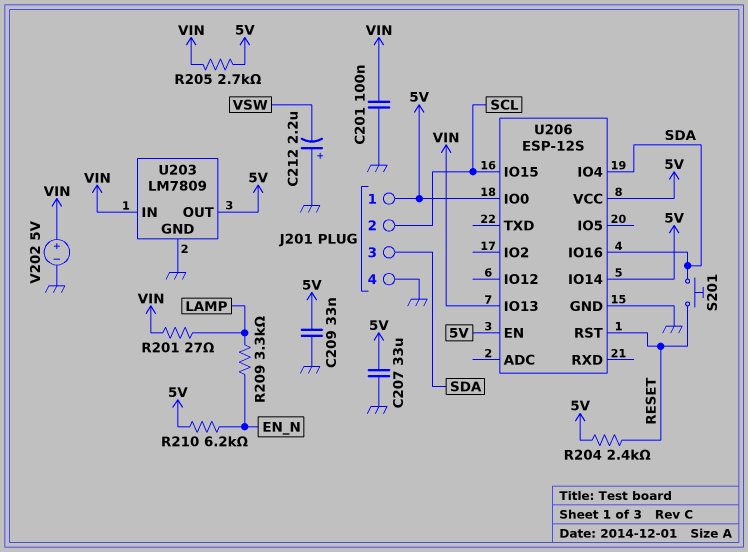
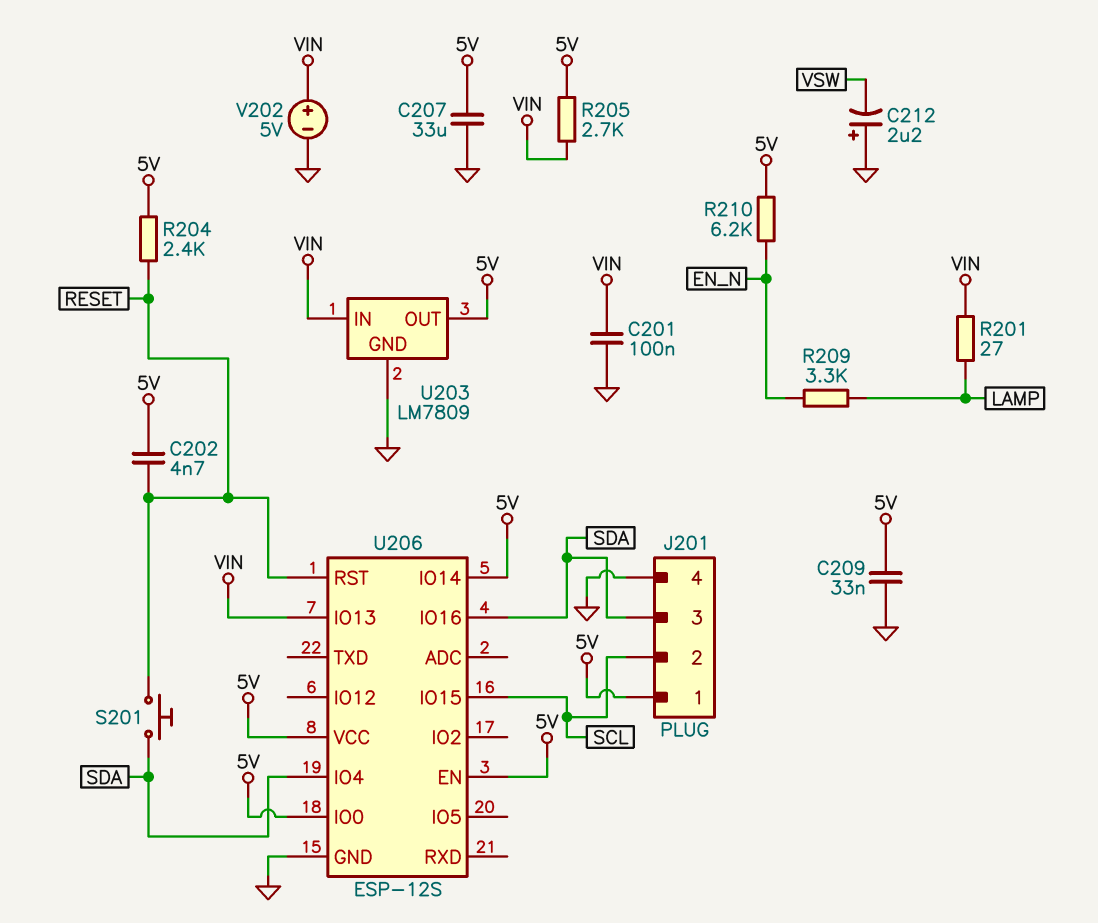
C202: none -> 4.7nF (5V, RESET)

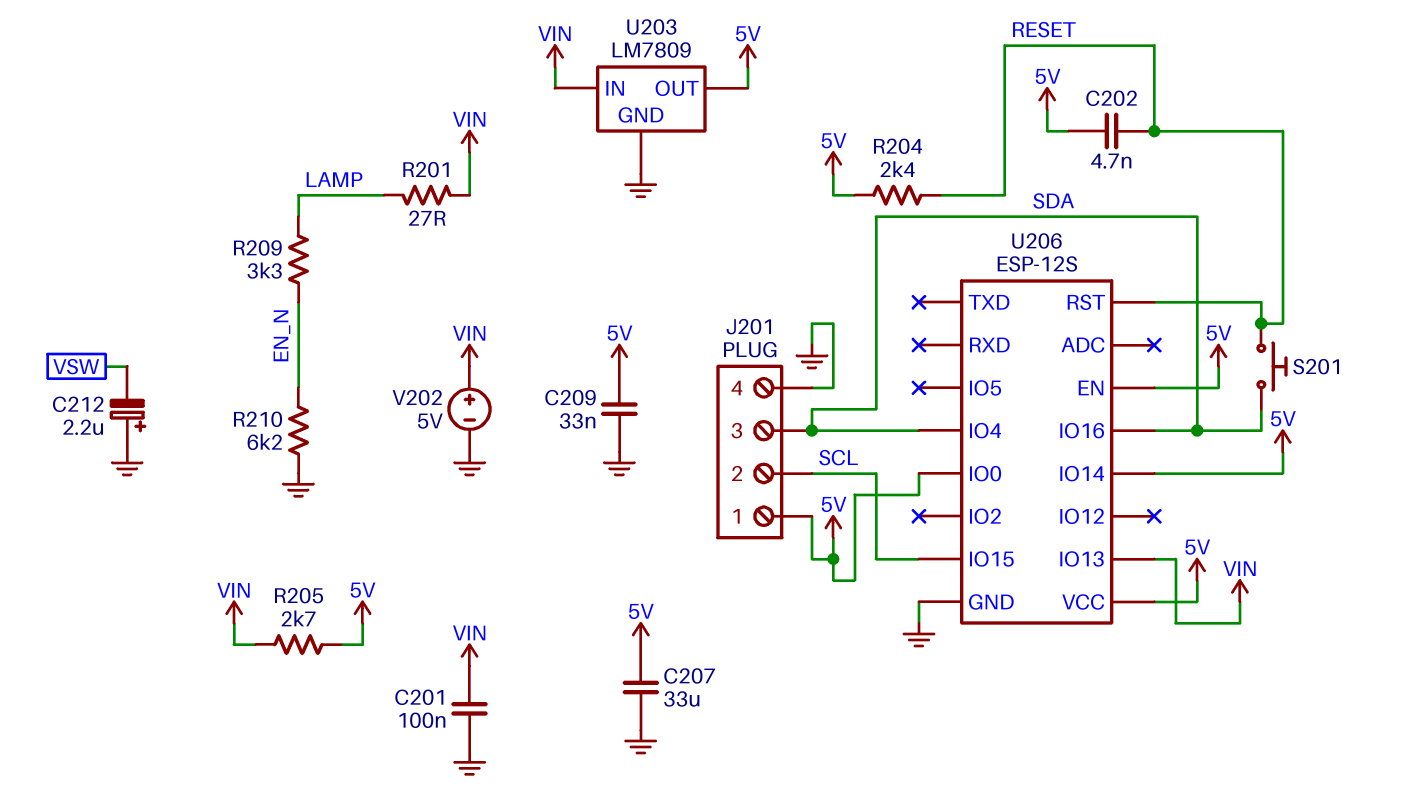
R210: 6.2k (5V, EN_N) -> 6.2k (EN_N, GND)

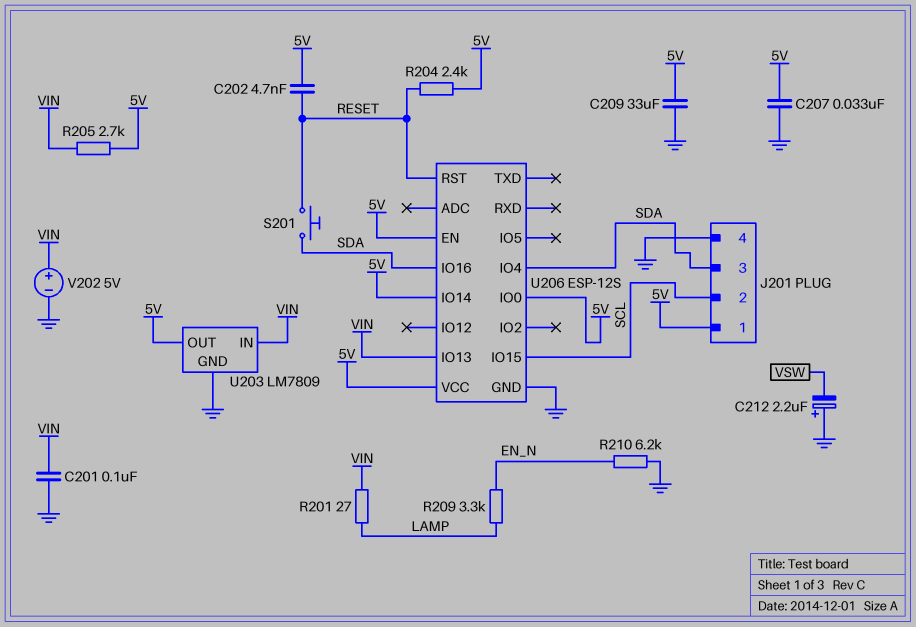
C207: 33uF (5V, GND) -> 33nF (5V, GND)
C209: 33nF (5V, GND) -> 33uF (5V, GND)

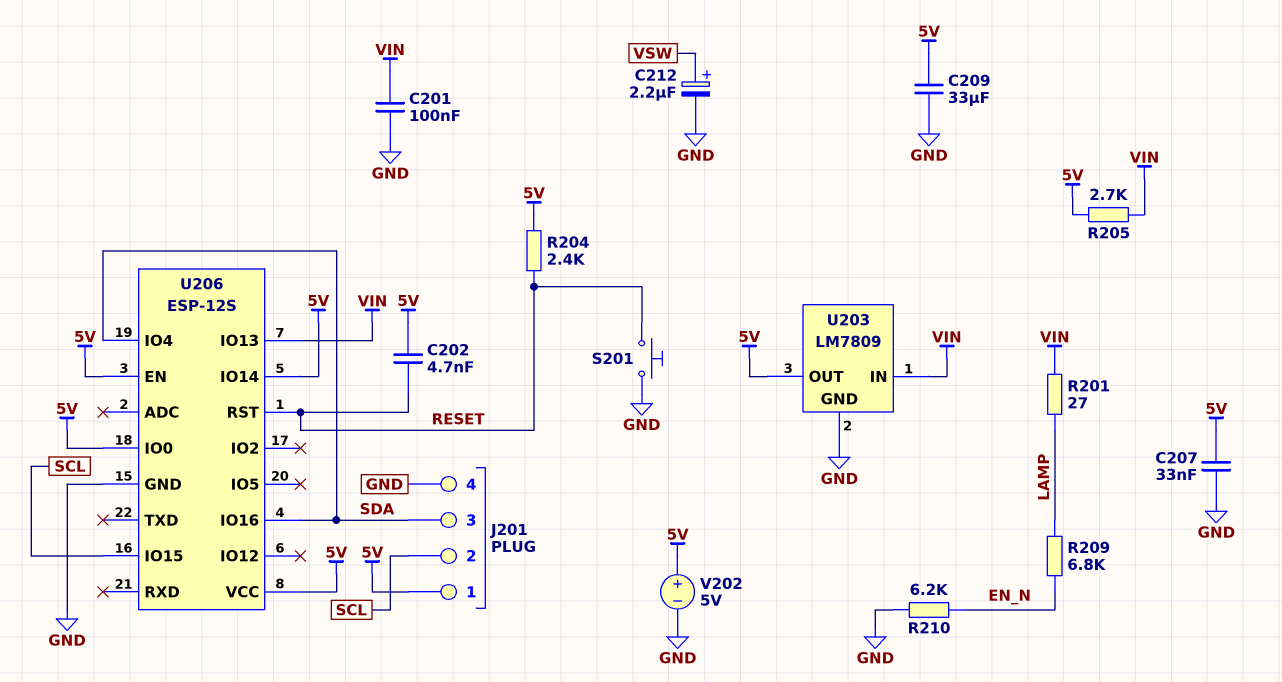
C212: 2.2uF (plus GND, minus VSW) -> 2.2uF (plus VSW, minus GND)
R209: 3.3k (EN_N, LAMP) -> 6.8k (EN_N, LAMP)
S201: button (RESET, SDA) -> button (GND, RESET)
V202: 5V (plus VIN, minus GND) -> 5V (plus 5V, minus GND)

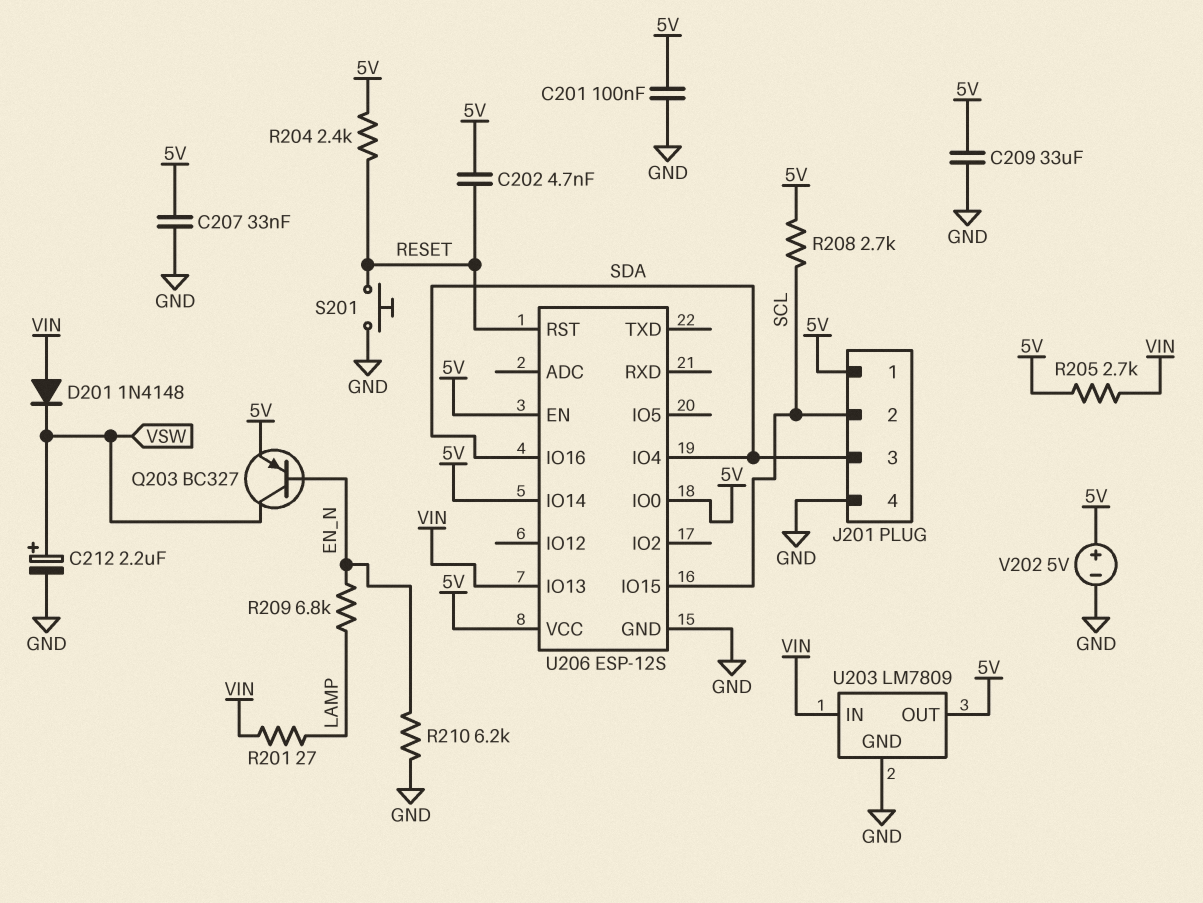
C201: 100nF (GND, VIN) -> 100nF (5V, GND)
D201: none -> diode 1N4148 (A VIN, K VSW)
Q203: none -> PNP BC327 (B EN_N, C VSW, E 5V)
R208: none -> 2.7k (5V, SCL)

